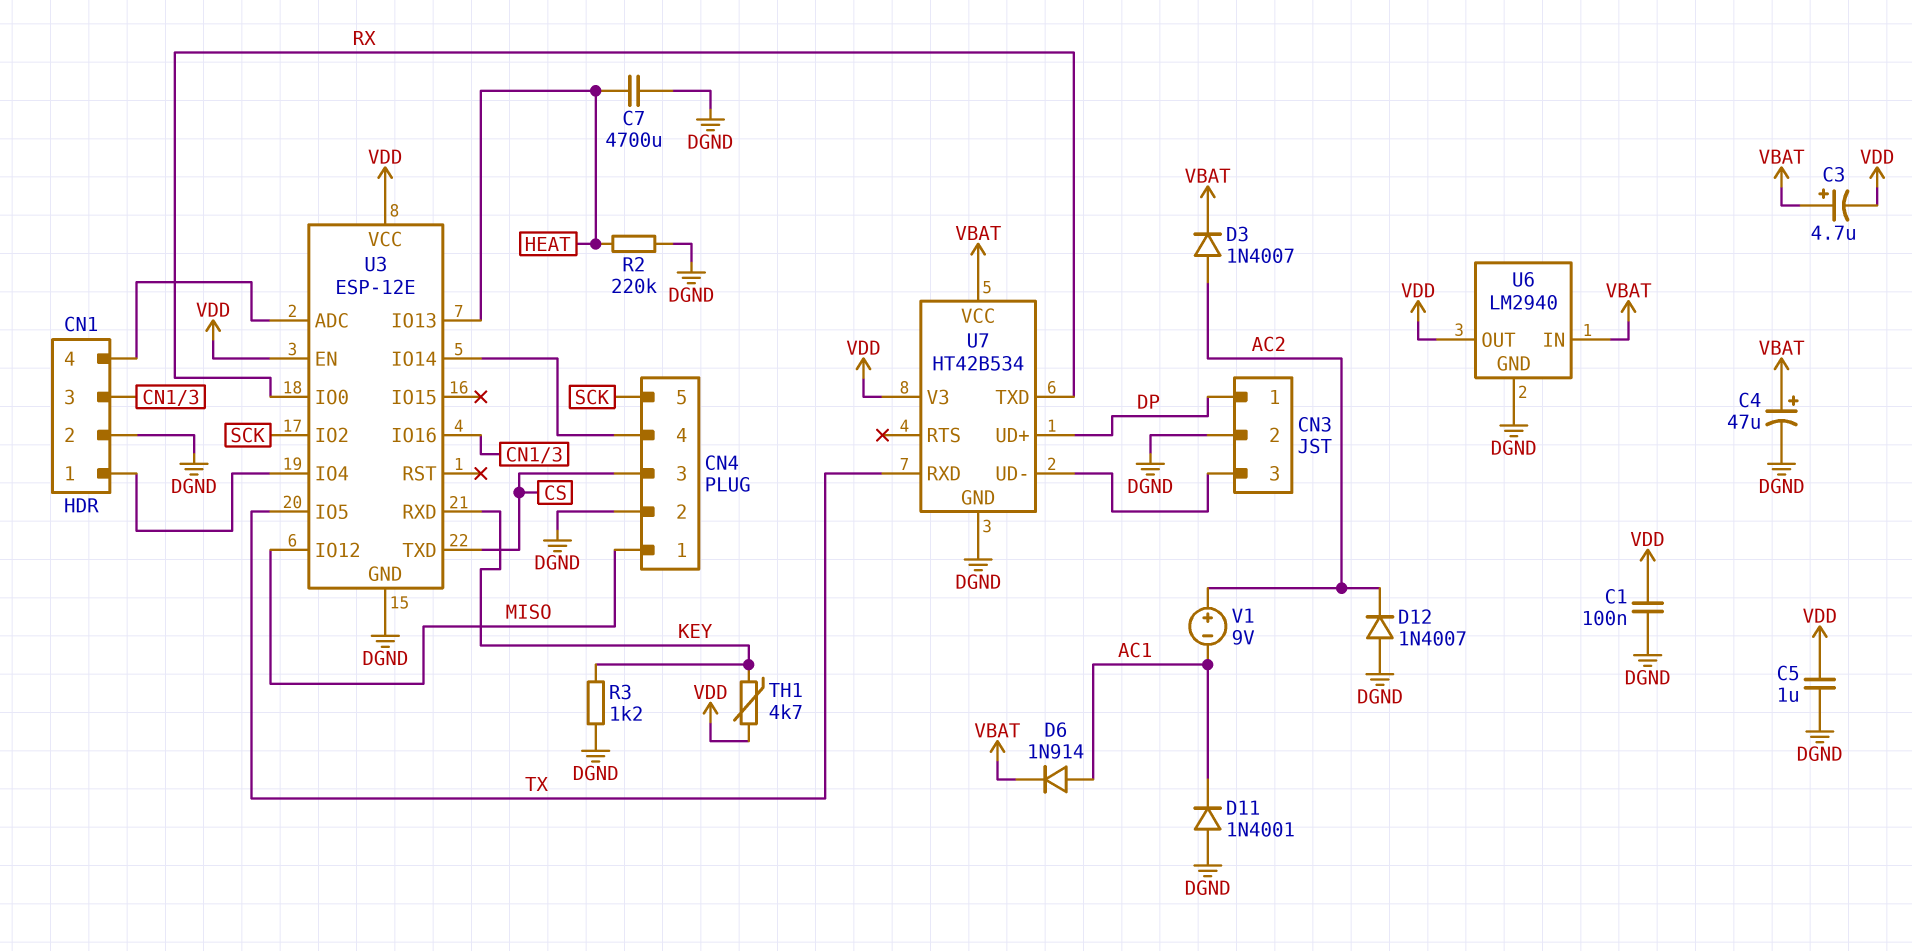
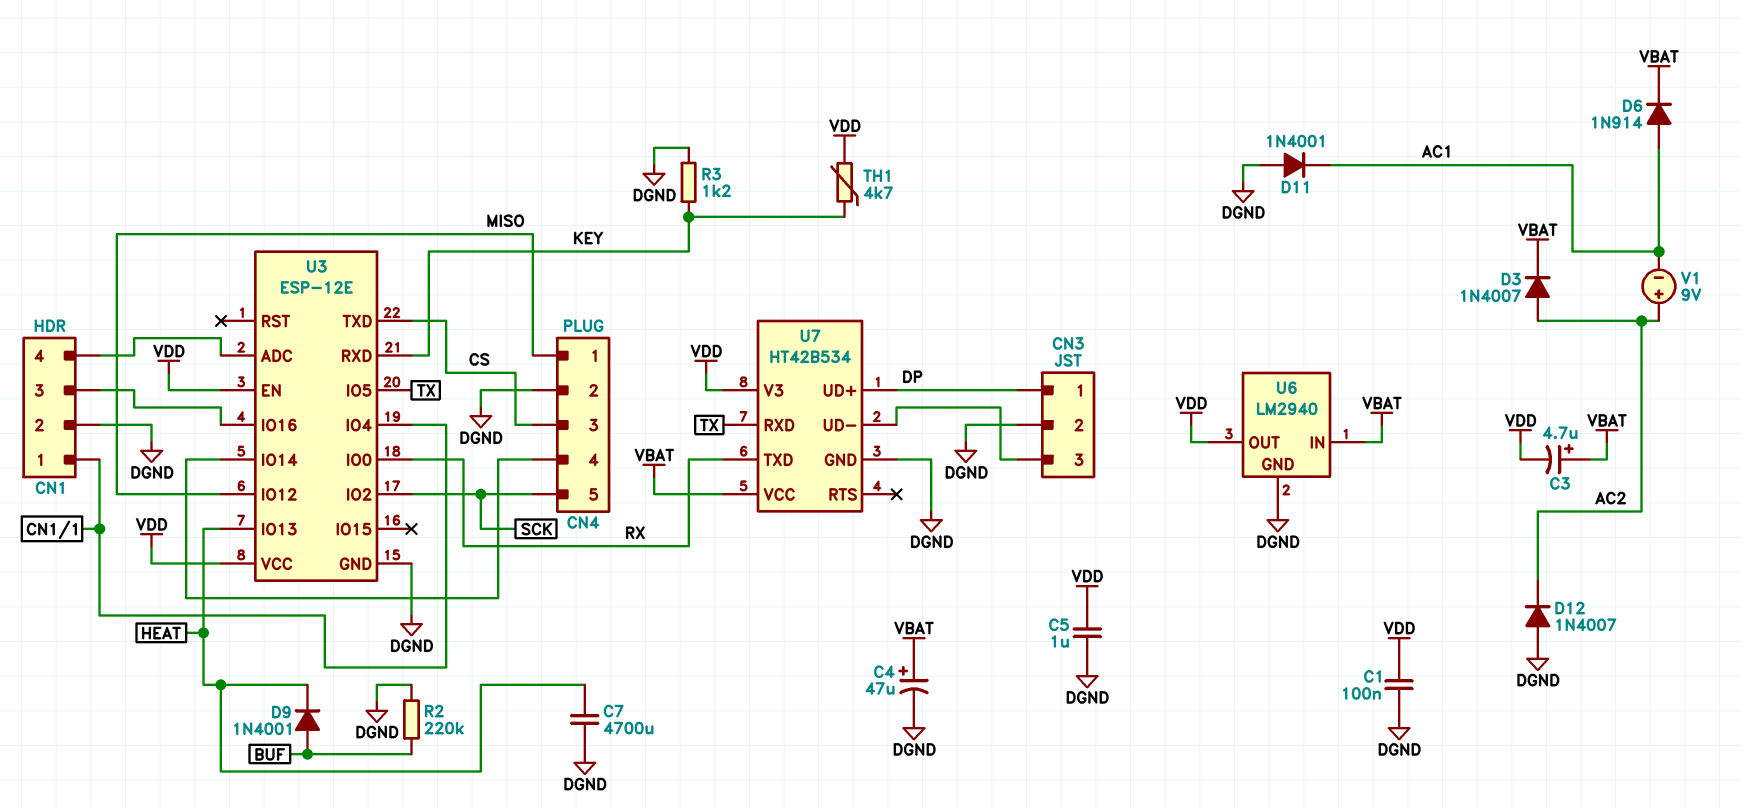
D9: none -> diode 1N4001 (A BUF, K HEAT)
R2: 220k (DGND, HEAT) -> 220k (BUF, DGND)

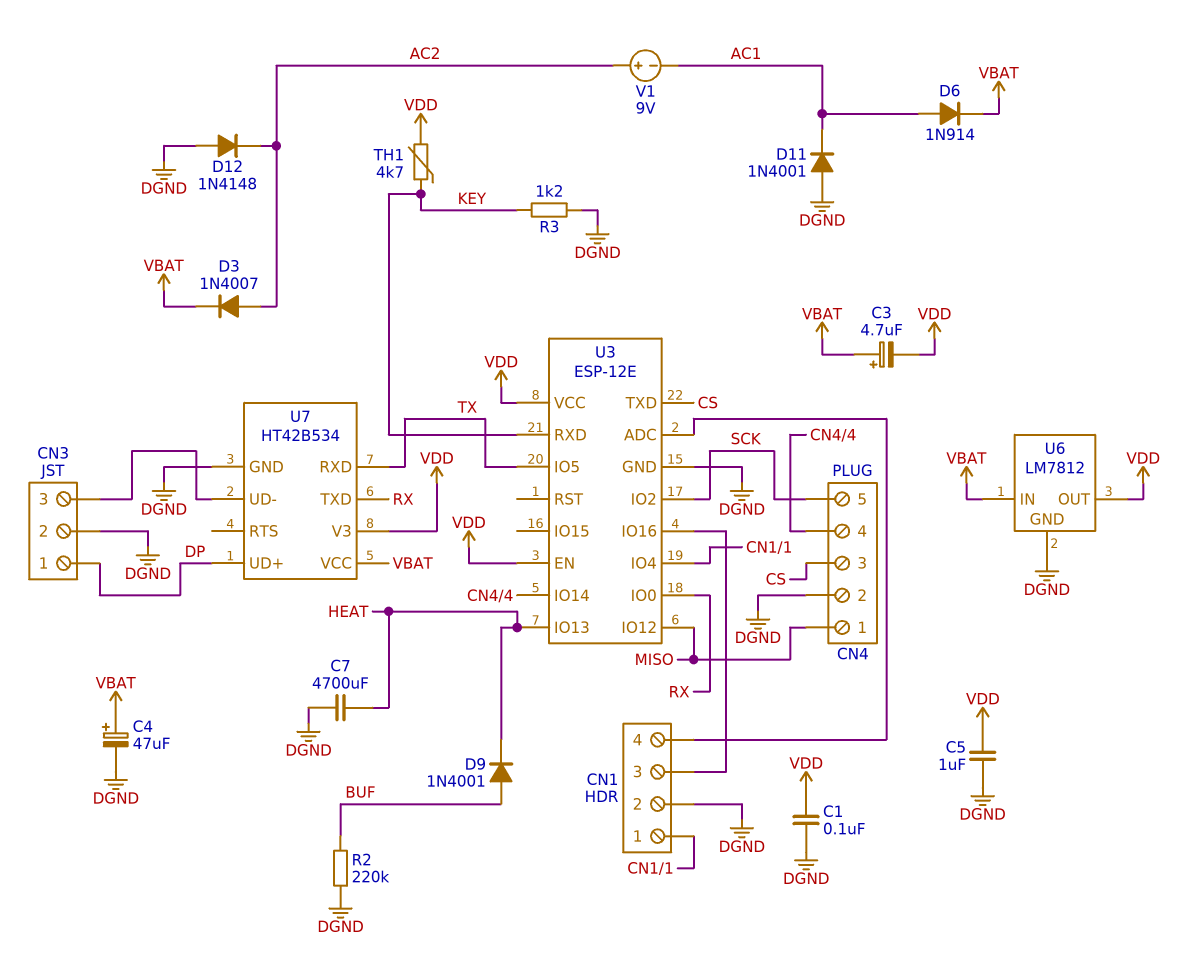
D12: diode 1N4007 (A DGND, K AC2) -> diode 1N4148 (A DGND, K AC2)
U6: LM2940 -> LM7812

